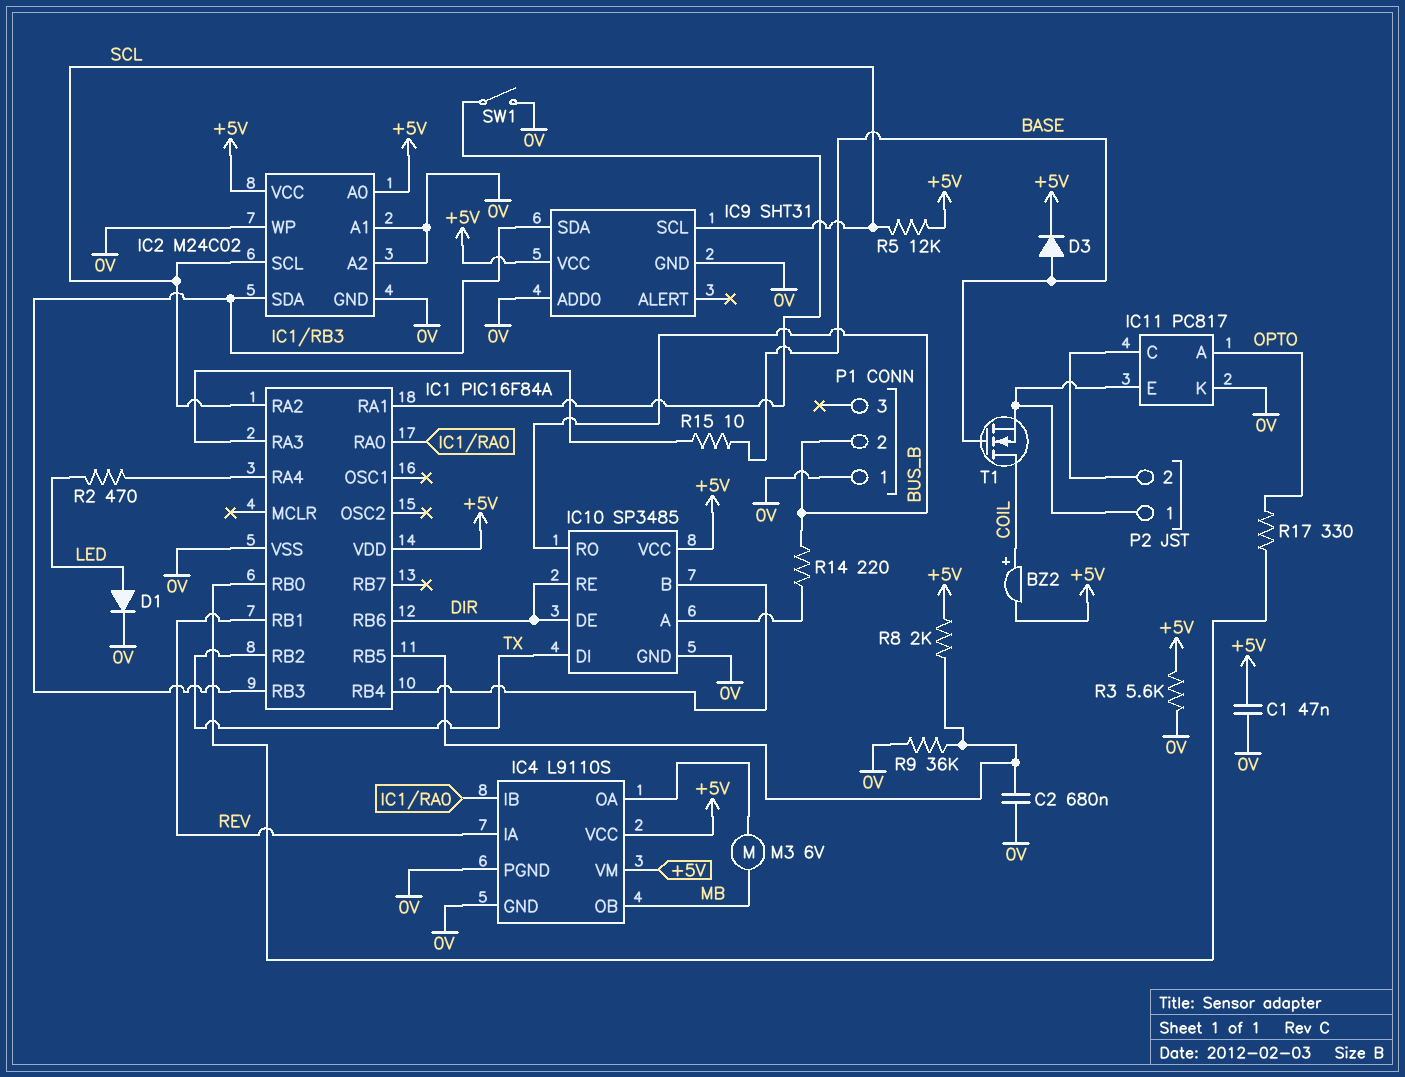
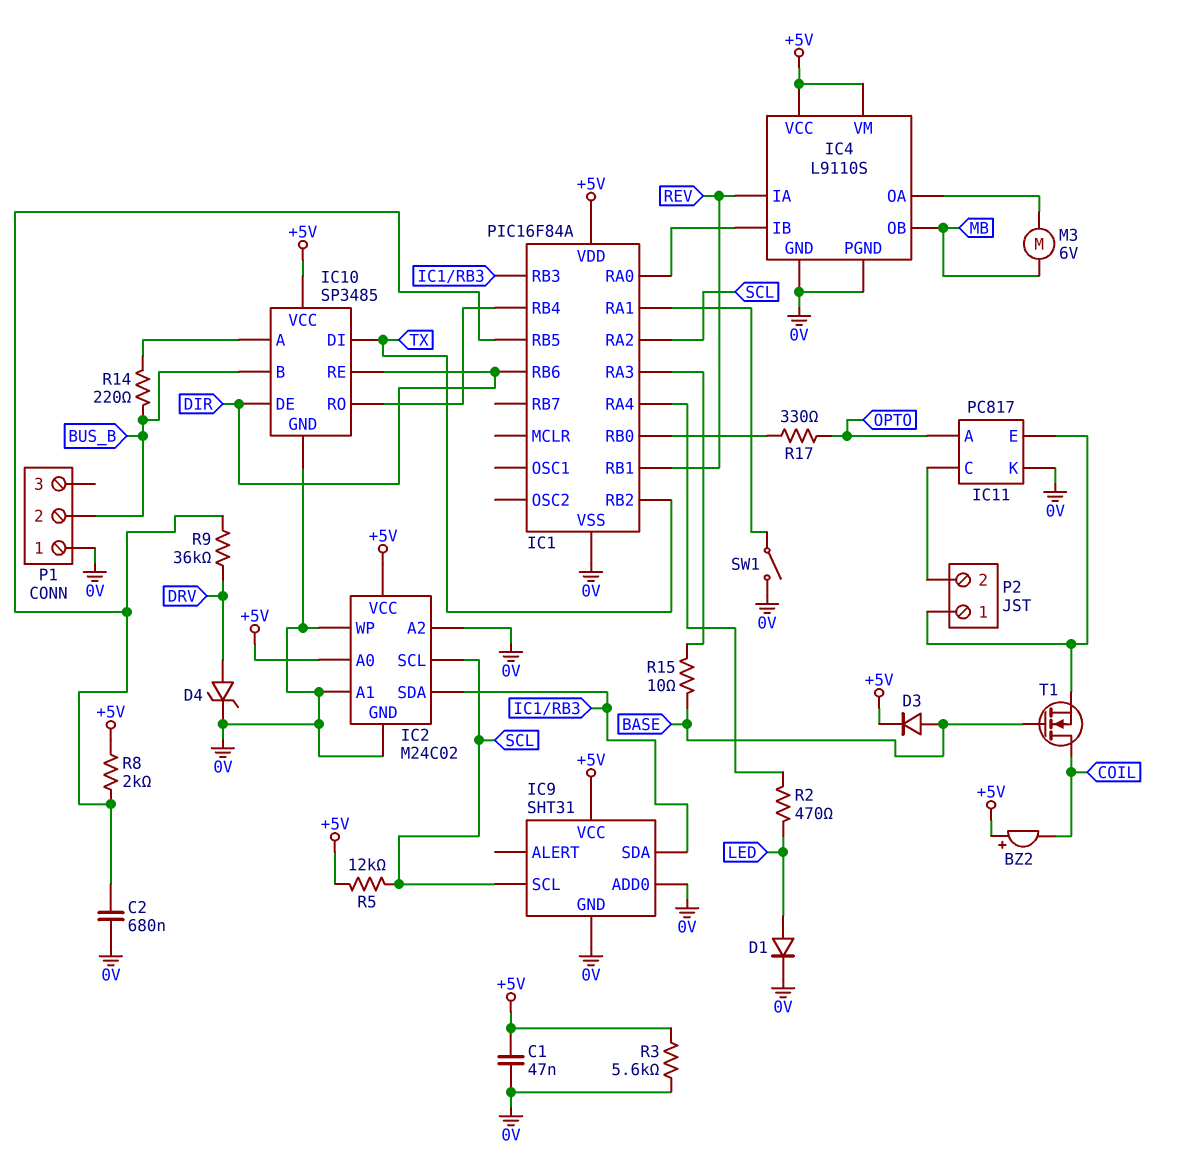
BZ2: buzzer (plus COIL, minus +5V) -> buzzer (plus +5V, minus COIL)
D4: none -> zener (A DRV, K 0V)
IC10 pin B: IC1/RB4 -> BUS_B
IC10 pin RO: BUS_B -> IC1/RB4
R9: 36k (0V, IC1/RB5) -> 36k (DRV, IC1/RB5)

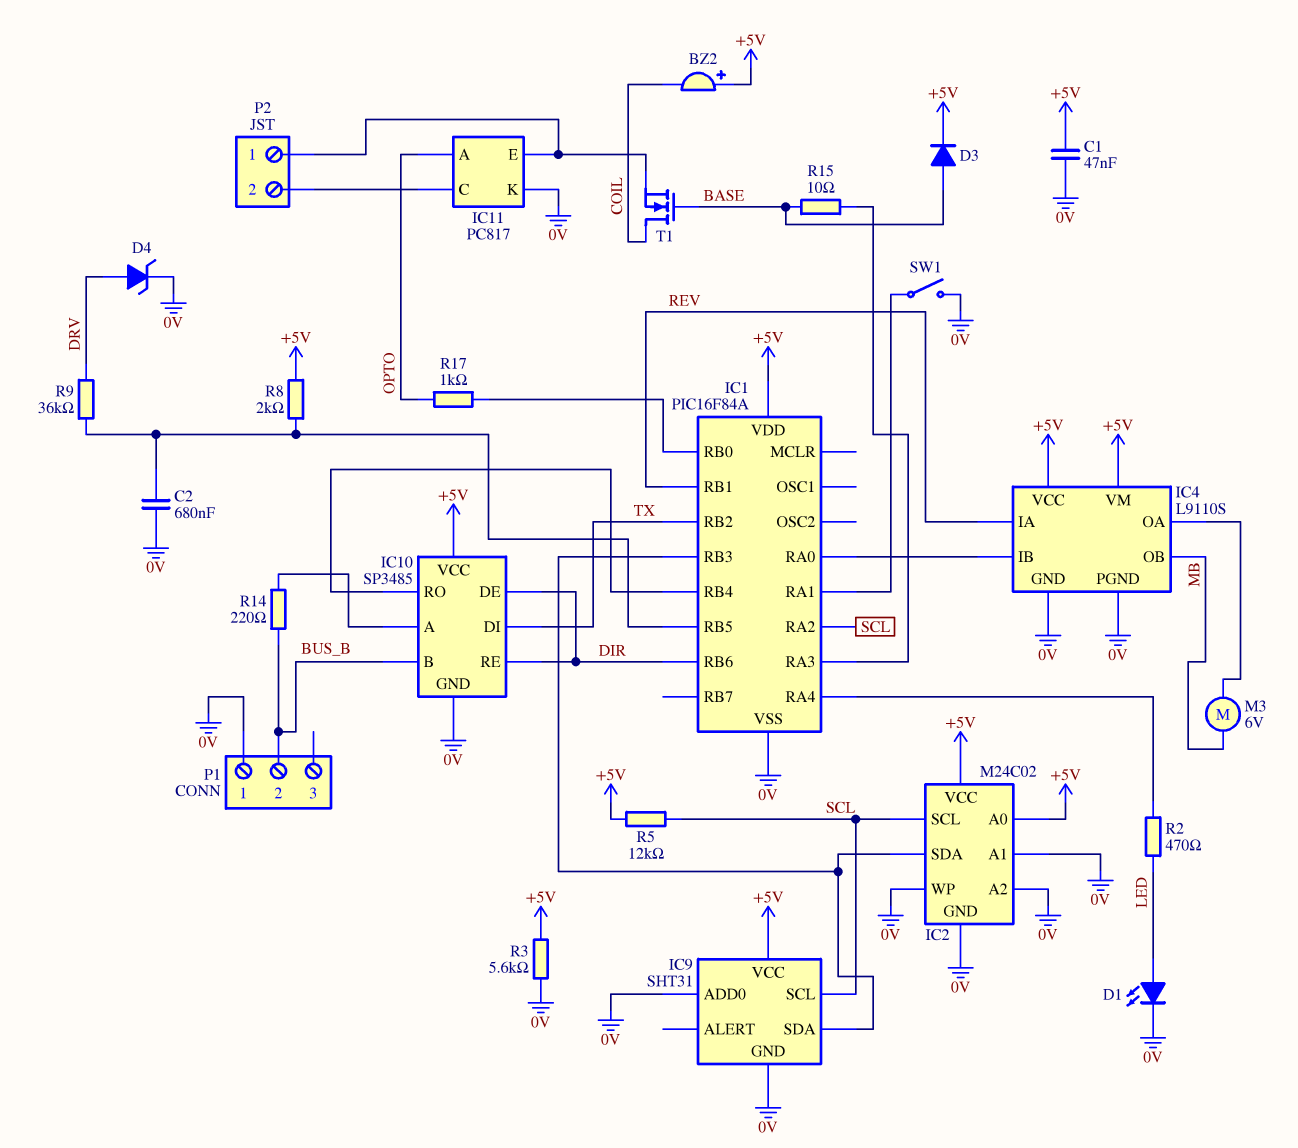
D1: diode (A LED, K 0V) -> LED (A LED, K 0V)
R17: 330 (IC1/RB0, OPTO) -> 1k (IC1/RB0, OPTO)

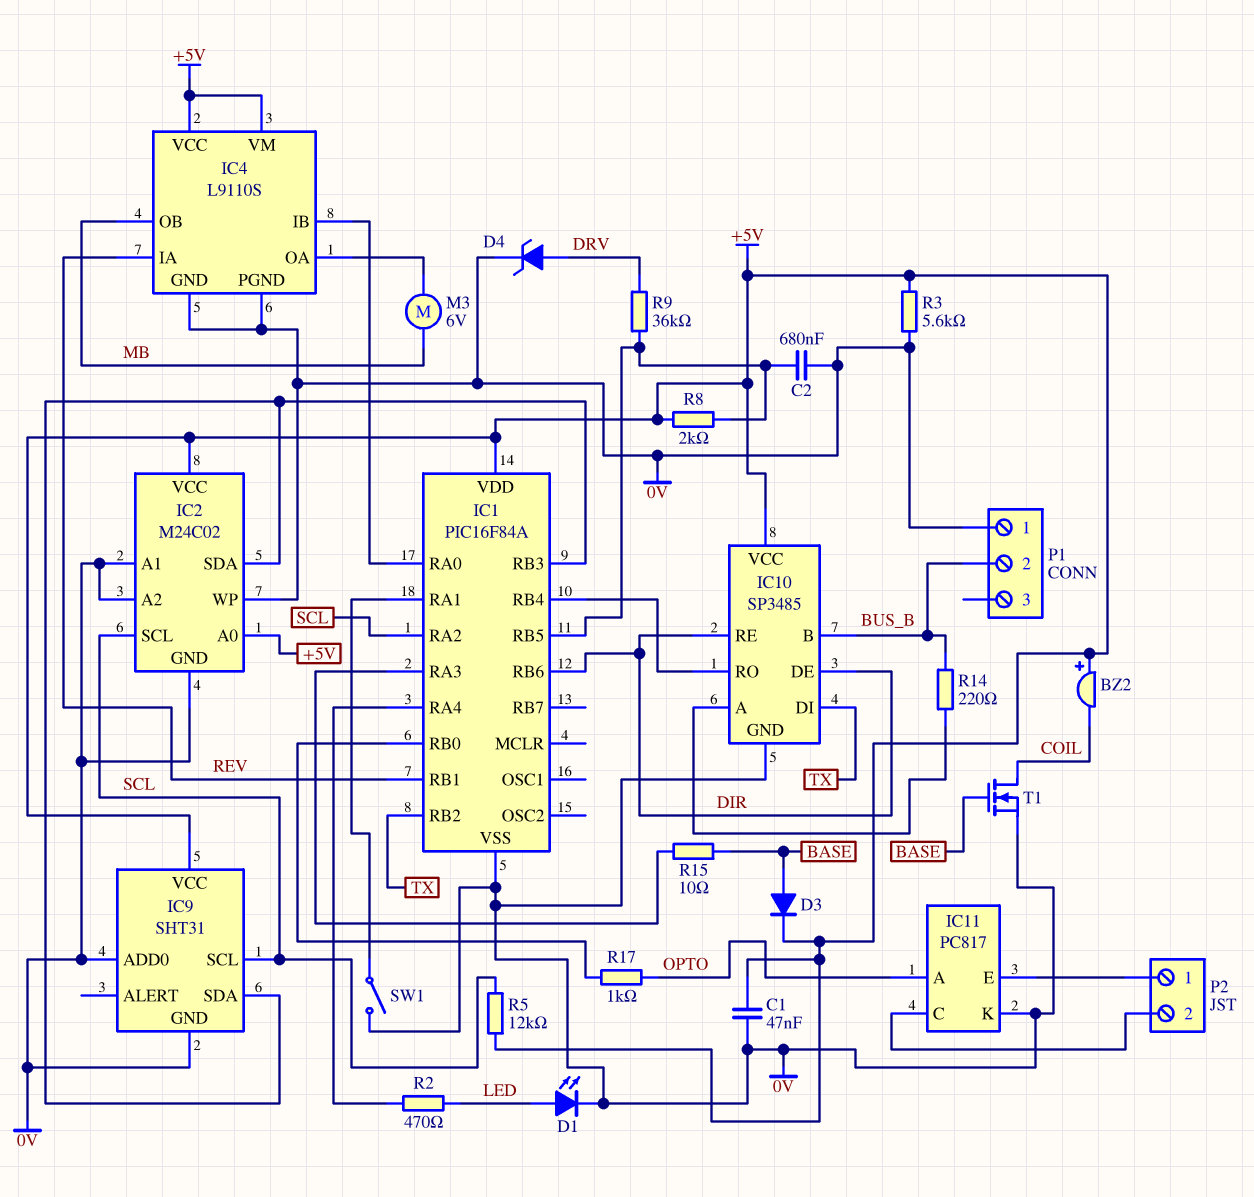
T1: NMOS (G BASE, D COIL, S IC11/E) -> NMOS (G BASE, D COIL, S 0V)

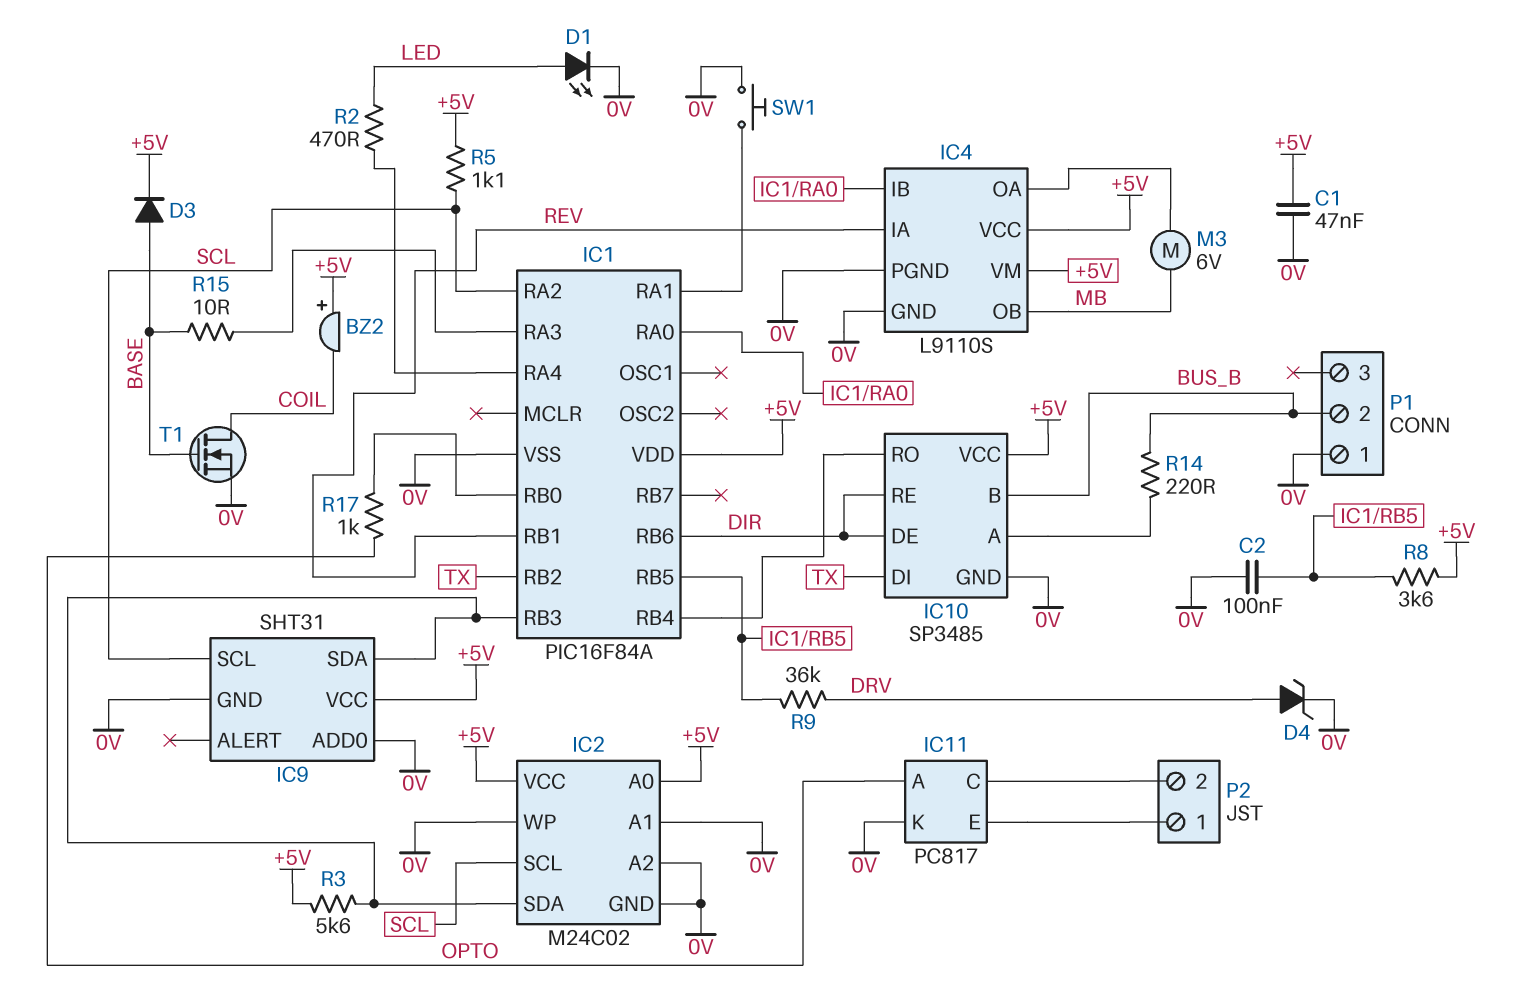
C2: 680nF (0V, IC1/RB5) -> 100nF (0V, IC1/RB5)
R3: 5.6k (+5V, 0V) -> 5.6k (+5V, IC1/RB3)
R5: 12k (+5V, SCL) -> 1.1k (+5V, SCL)
R8: 2k (+5V, IC1/RB5) -> 3.6k (+5V, IC1/RB5)
SW1: switch (0V, IC1/RA1) -> button (0V, IC1/RA1)

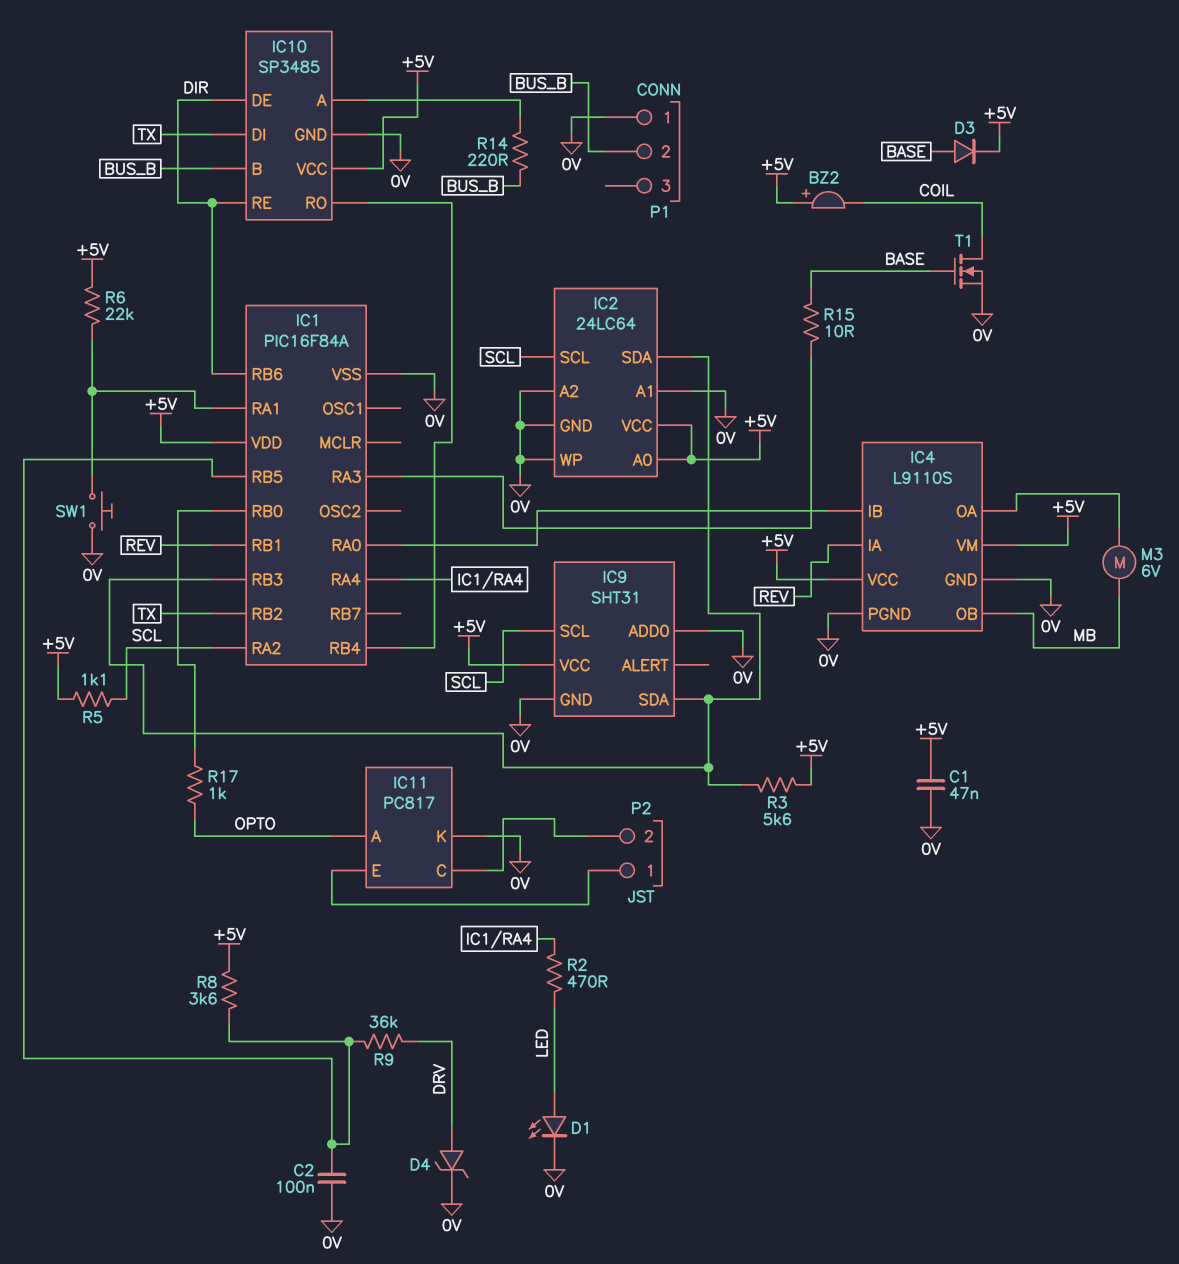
IC2: M24C02 -> 24LC64
R6: none -> 22k (+5V, IC1/RA1)

